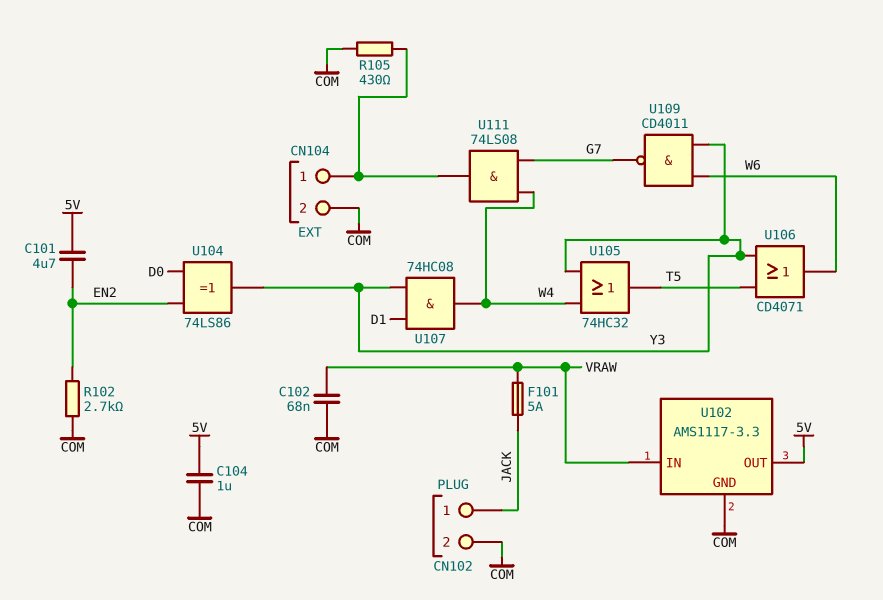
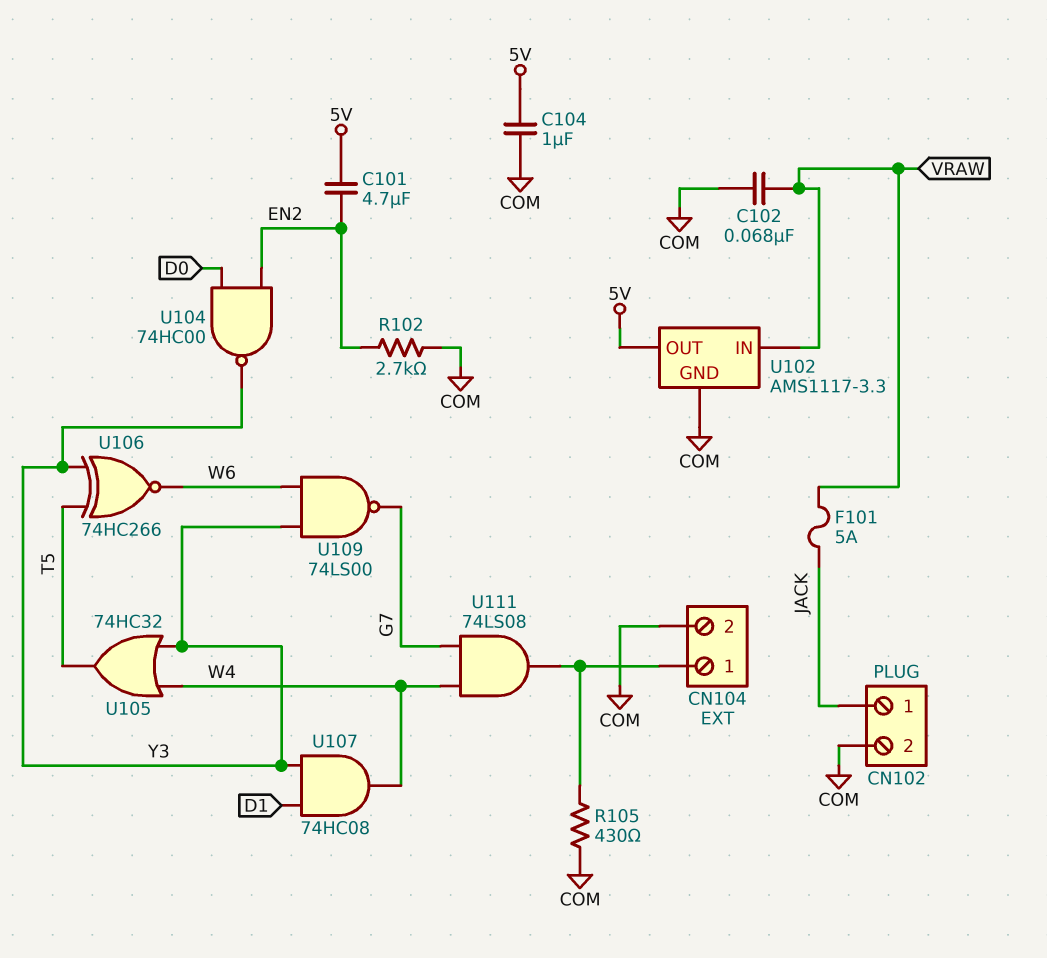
U104: XOR 74LS86 (in D0, in EN2, out Y3) -> NAND 74HC00 (in D0, in EN2, out Y3)
U106: OR CD4071 (in T5, in Y3, out W6) -> XNOR 74HC266 (in T5, in Y3, out W6)
U109: NAND CD4011 (in W6, in Y3, out G7) -> NAND 74LS00 (in W6, in Y3, out G7)

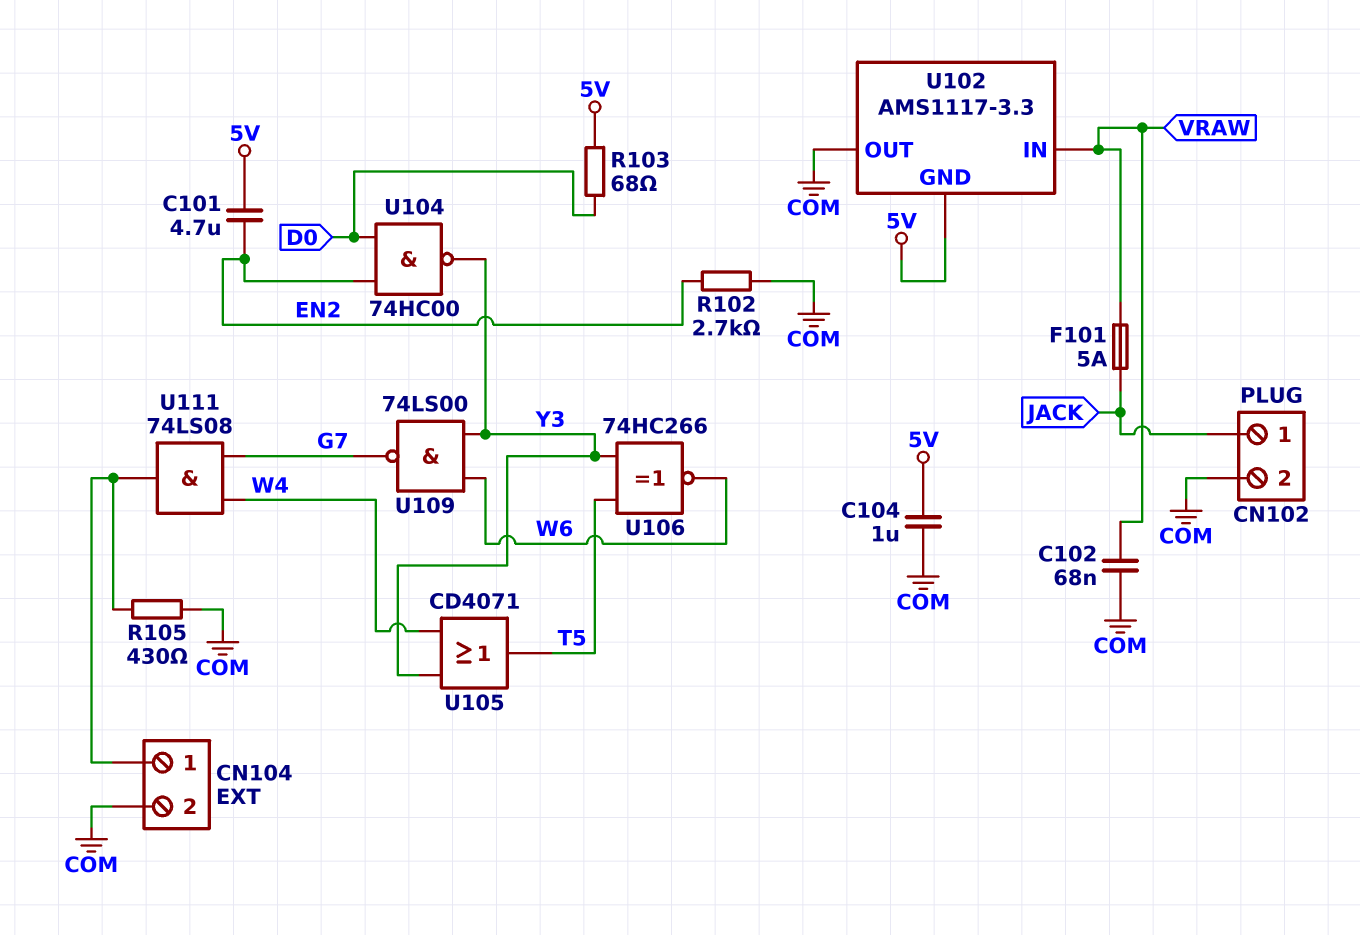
R103: none -> 68 (5V, D0)
U102 pin GND: COM -> 5V
U102 pin OUT: 5V -> COM
U105: OR 74HC32 (in W4, in Y3, out T5) -> OR CD4071 (in W4, in Y3, out T5)
U107: AND 74HC08 (in D1, in Y3, out W4) -> none

